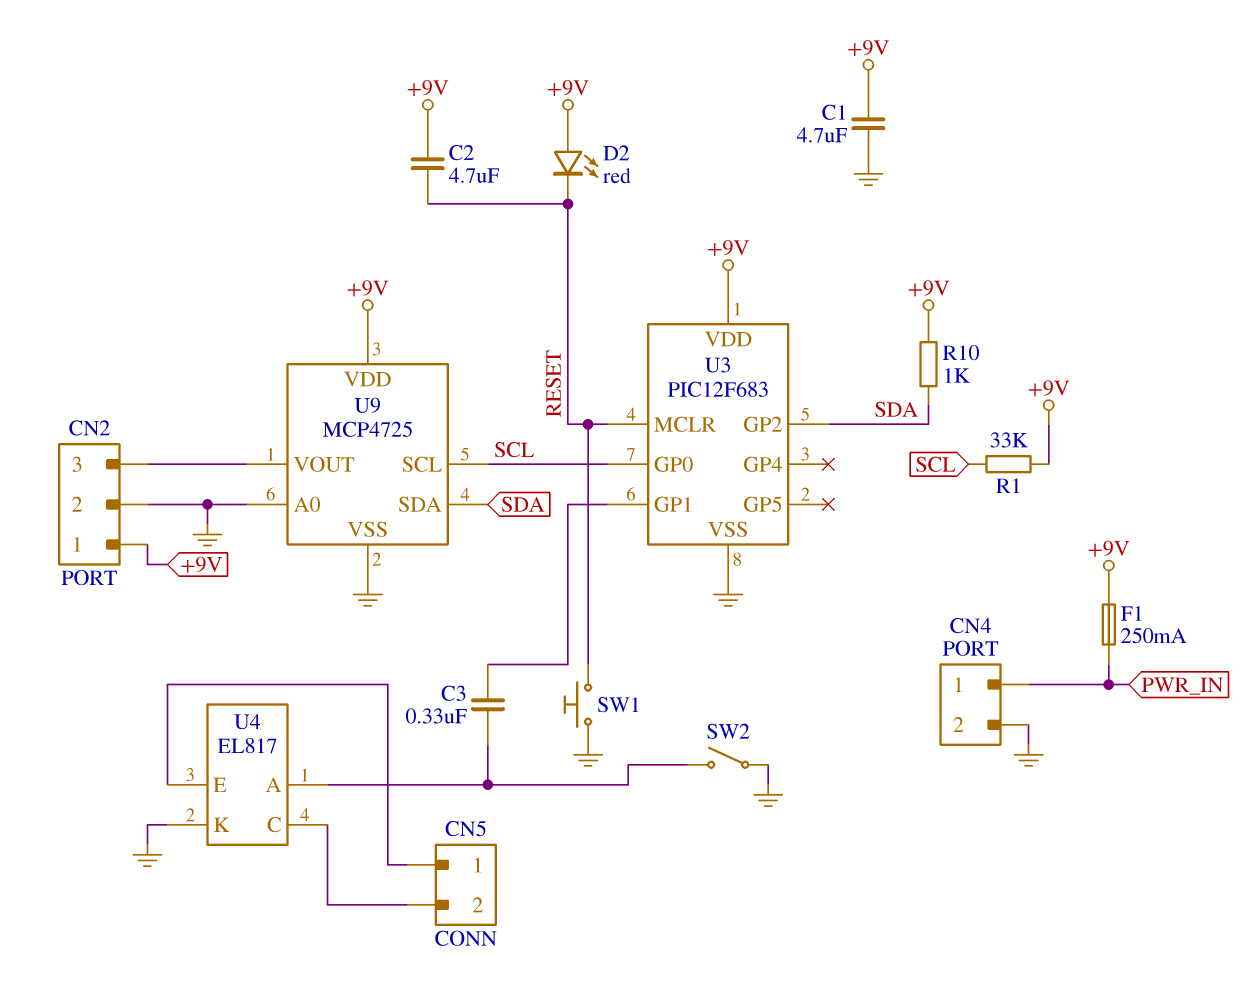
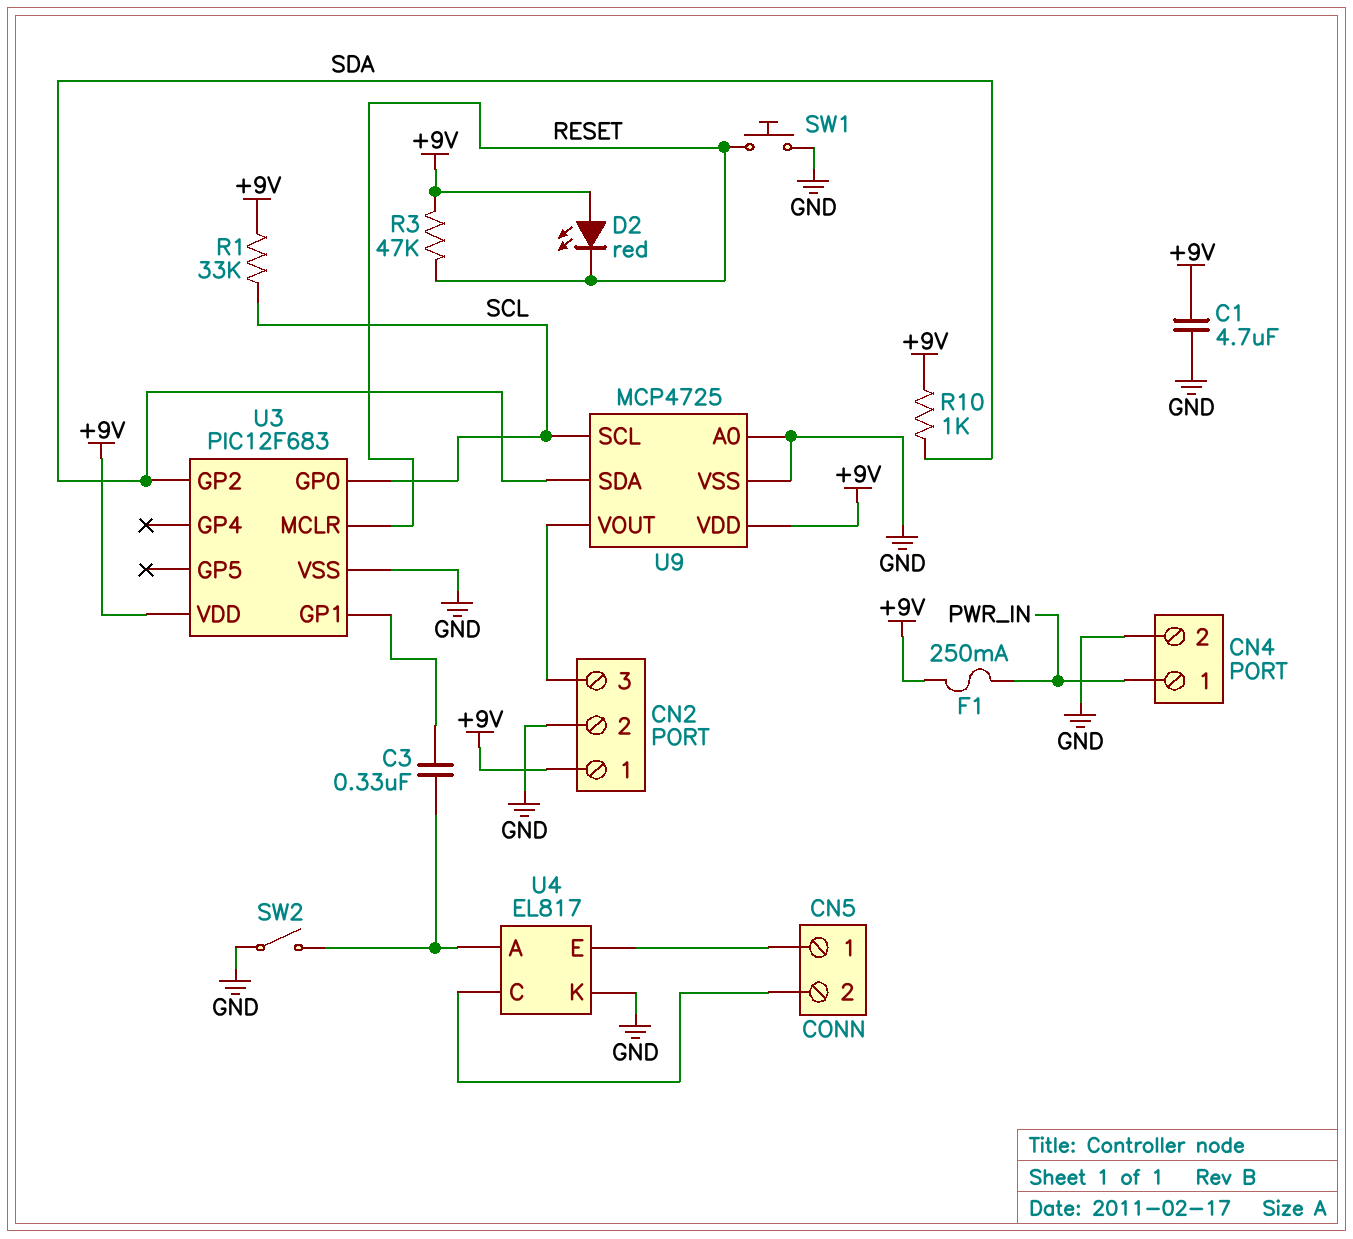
C2: 4.7uF (+9V, RESET) -> none
R3: none -> 47k (+9V, RESET)

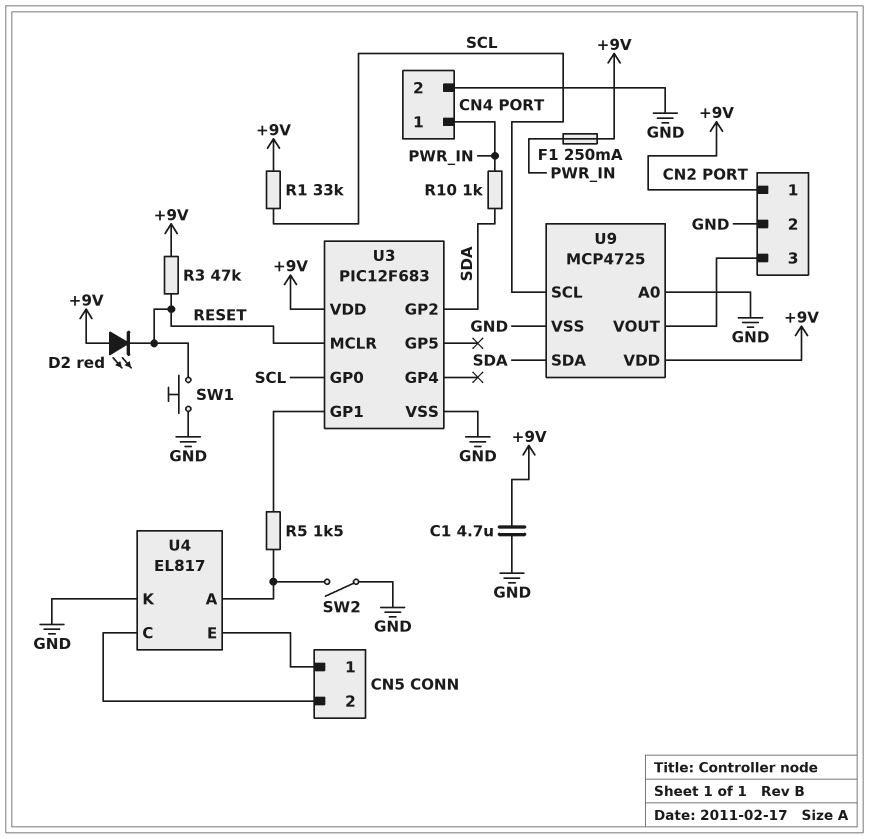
C3: 330nF (U3/GP1, U4/A) -> none
R5: none -> 1.5k (U3/GP1, U4/A)
R10: 1k (+9V, SDA) -> 1k (PWR_IN, SDA)

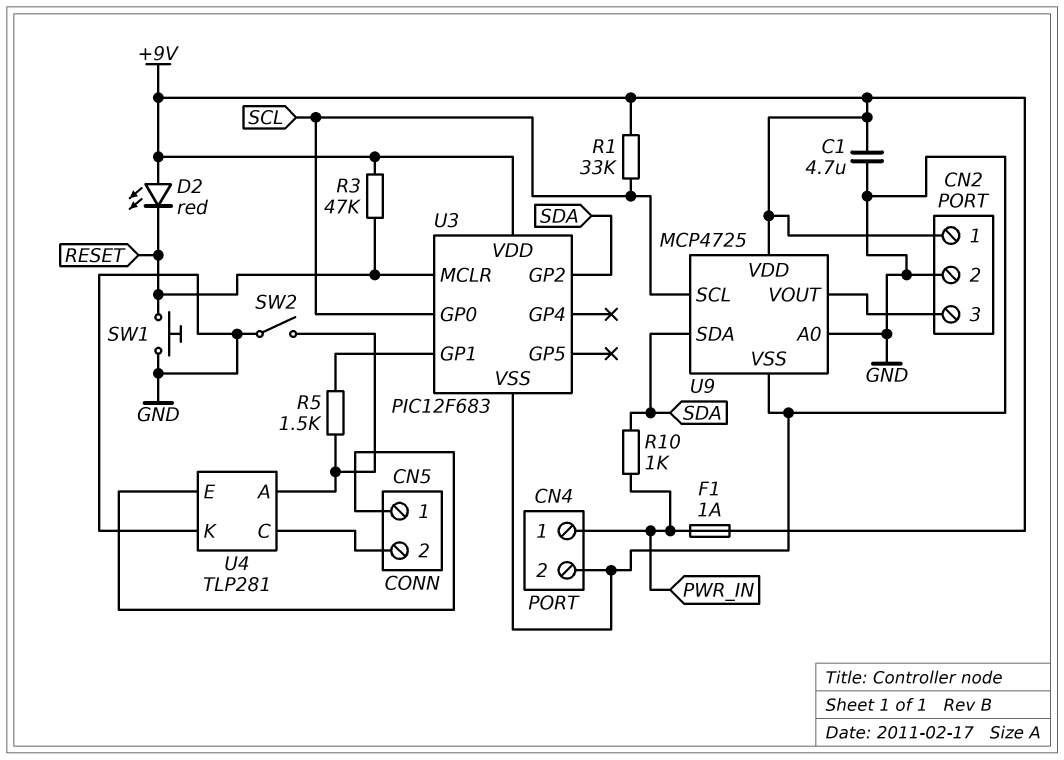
F1: 250mA (+9V, PWR_IN) -> 1A (+9V, PWR_IN)
U4: EL817 -> TLP281

